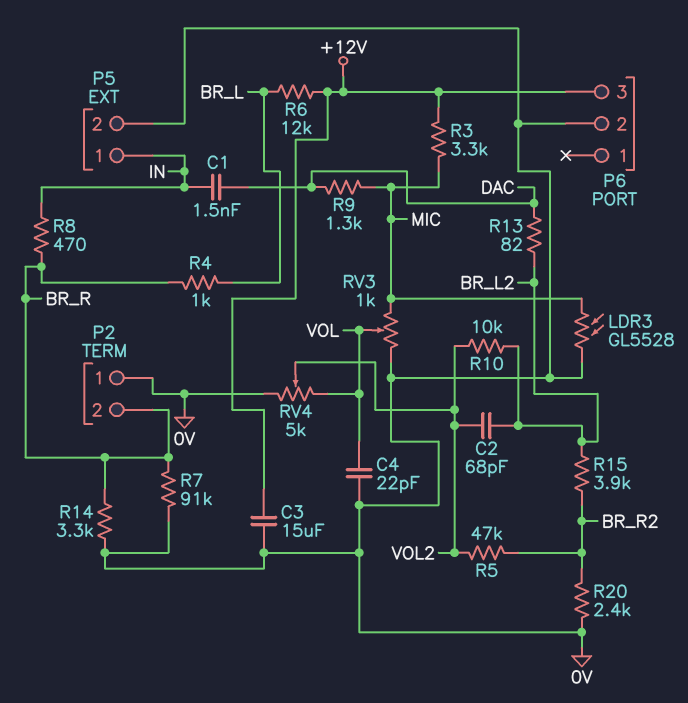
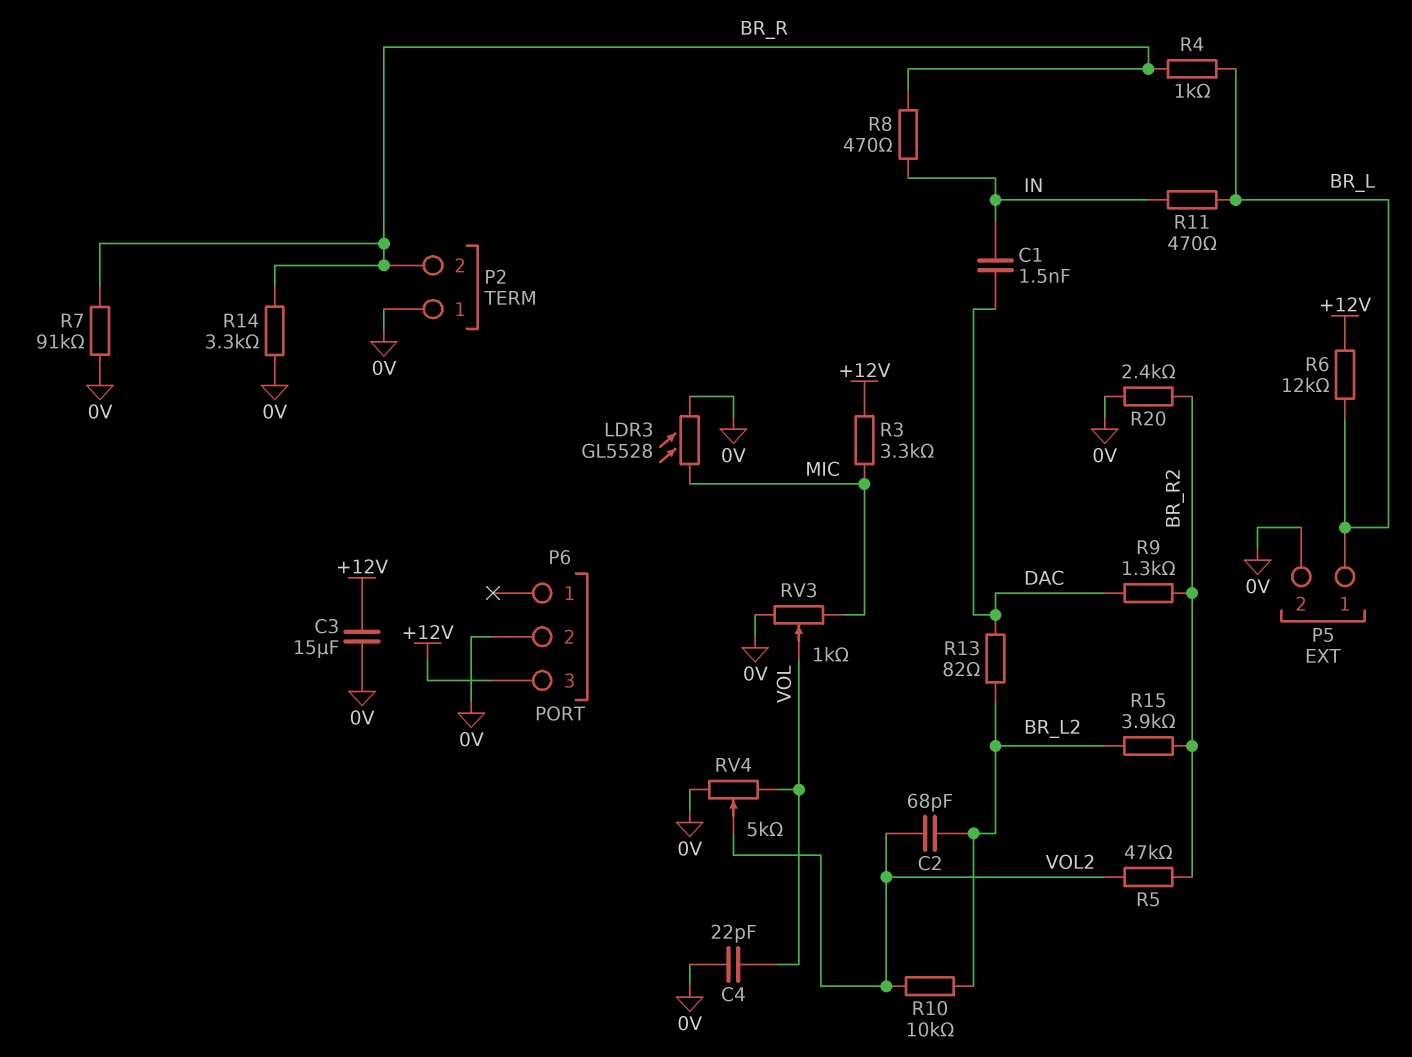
P5 pin 1: IN -> BR_L
R9: 1.3k (DAC, MIC) -> 1.3k (BR_R2, DAC)
R11: none -> 470 (BR_L, IN)

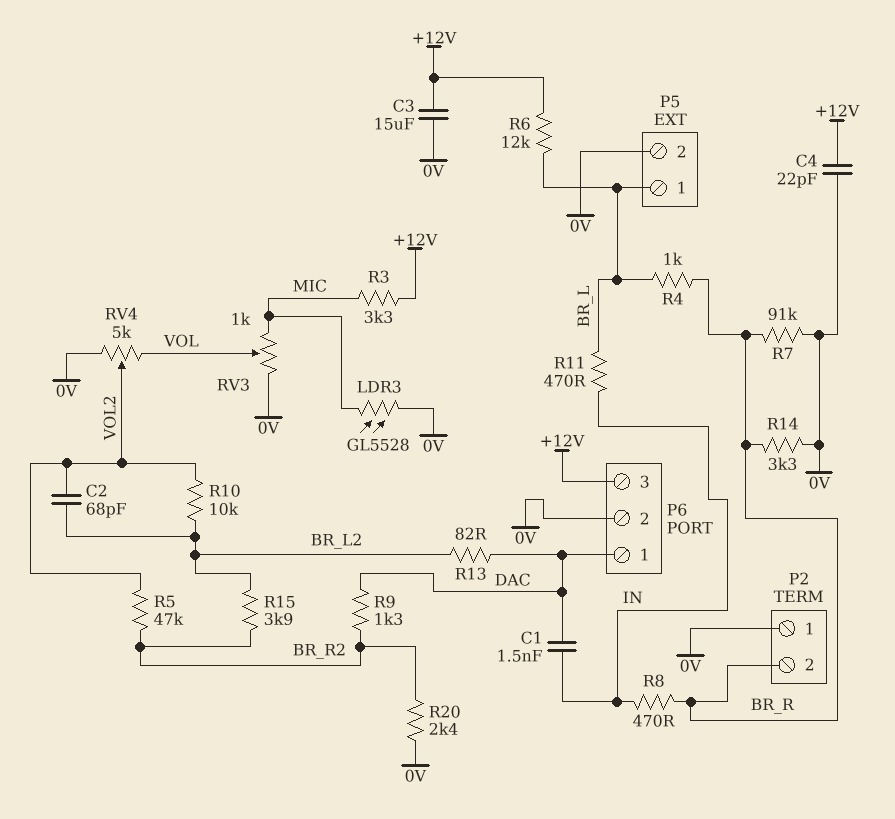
C4: 22pF (0V, VOL) -> 22pF (+12V, 0V)
P6 pin 1: none -> DAC

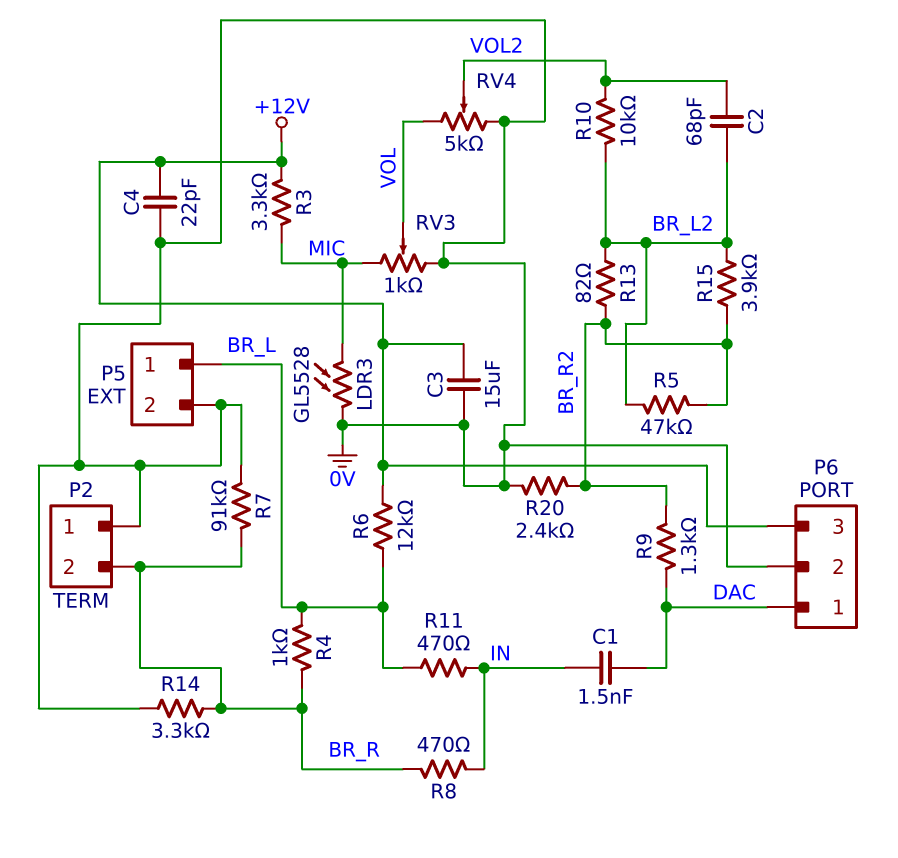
R5: 47k (BR_R2, VOL2) -> 47k (BR_L2, BR_R2)
R13: 82 (BR_L2, DAC) -> 82 (BR_L2, BR_R2)

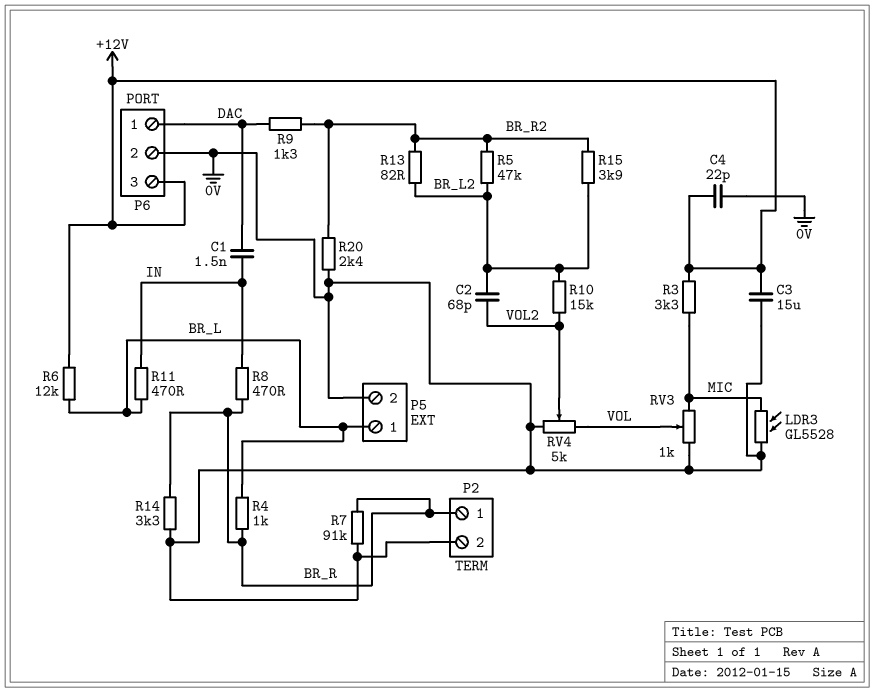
P2 pin 1: 0V -> BR_R
P2 pin 2: BR_R -> 0V
R10: 10k (BR_L2, VOL2) -> 15k (BR_L2, VOL2)

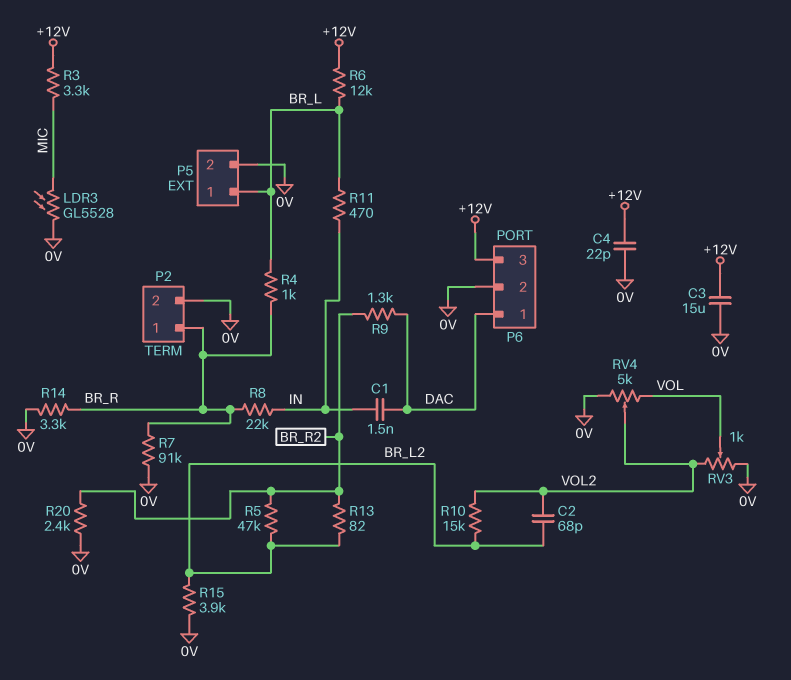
R8: 470 (BR_R, IN) -> 22k (BR_R, IN)
R15: 3.9k (BR_L2, BR_R2) -> 3.9k (0V, BR_L2)
RV3: 1k (0V, MIC, wiper VOL) -> 1k (0V, VOL2, wiper VOL)

